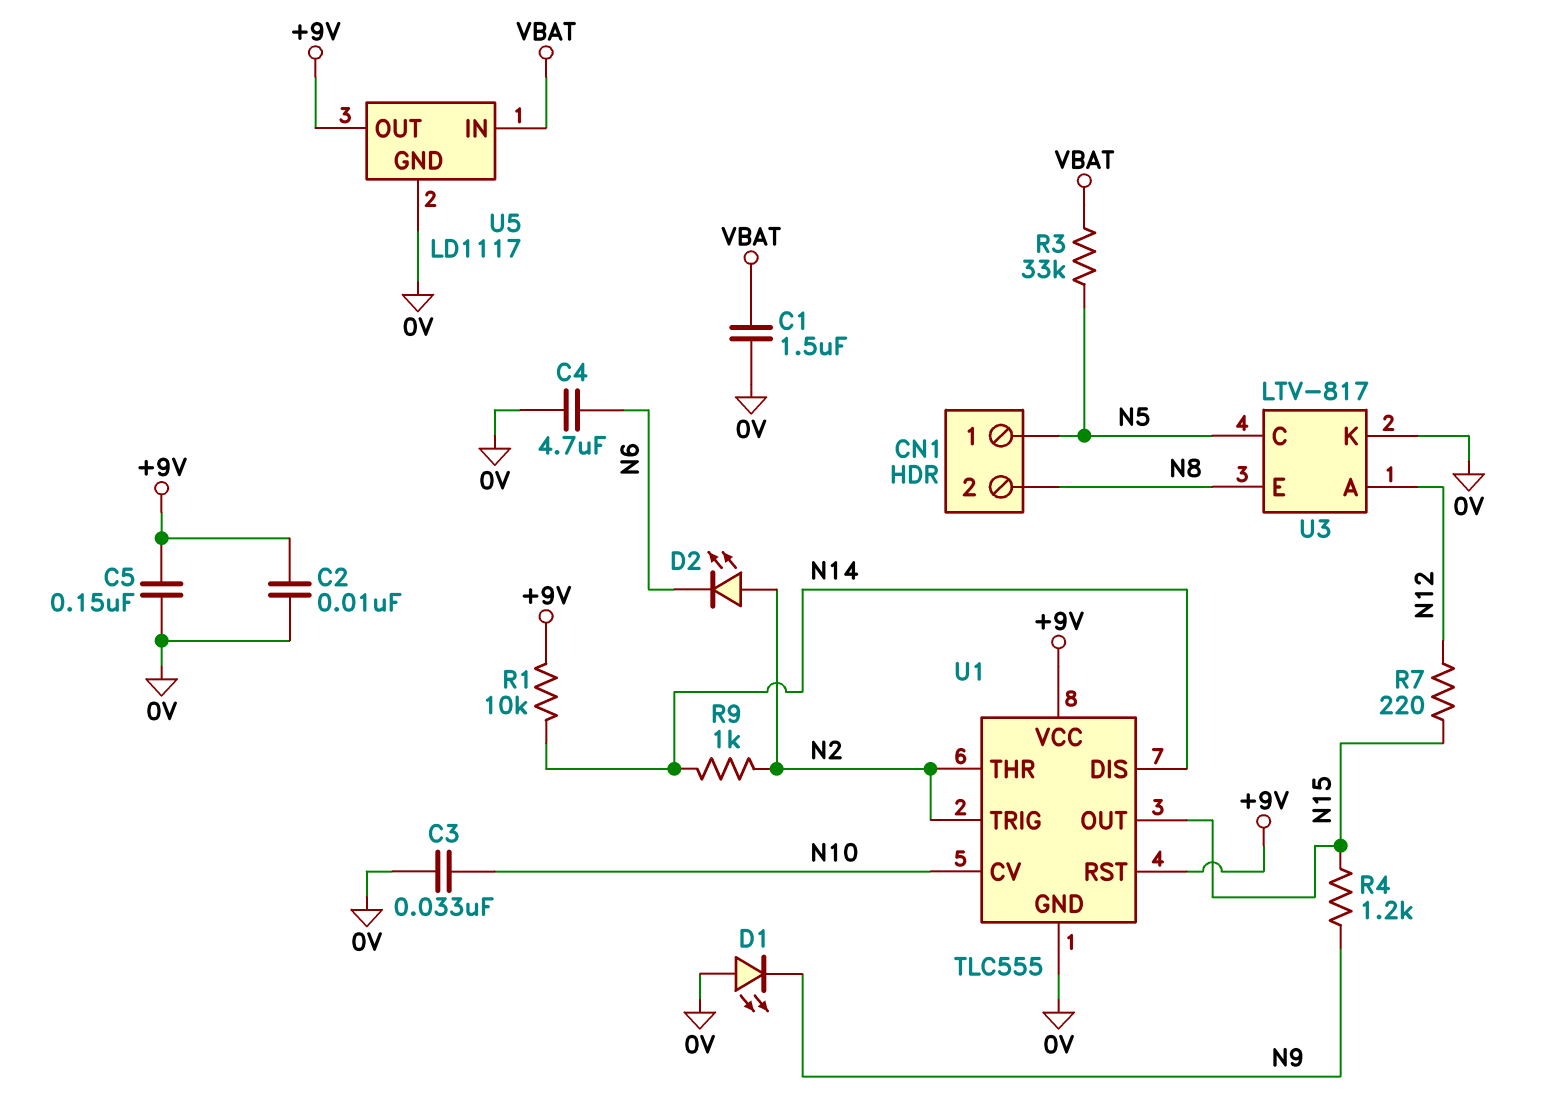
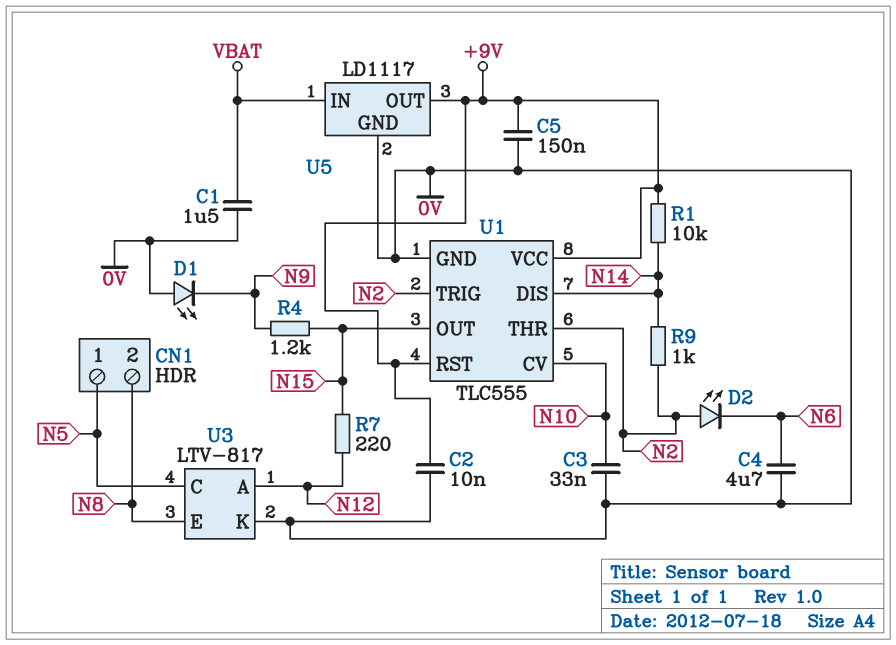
R3: 33k (N5, VBAT) -> none

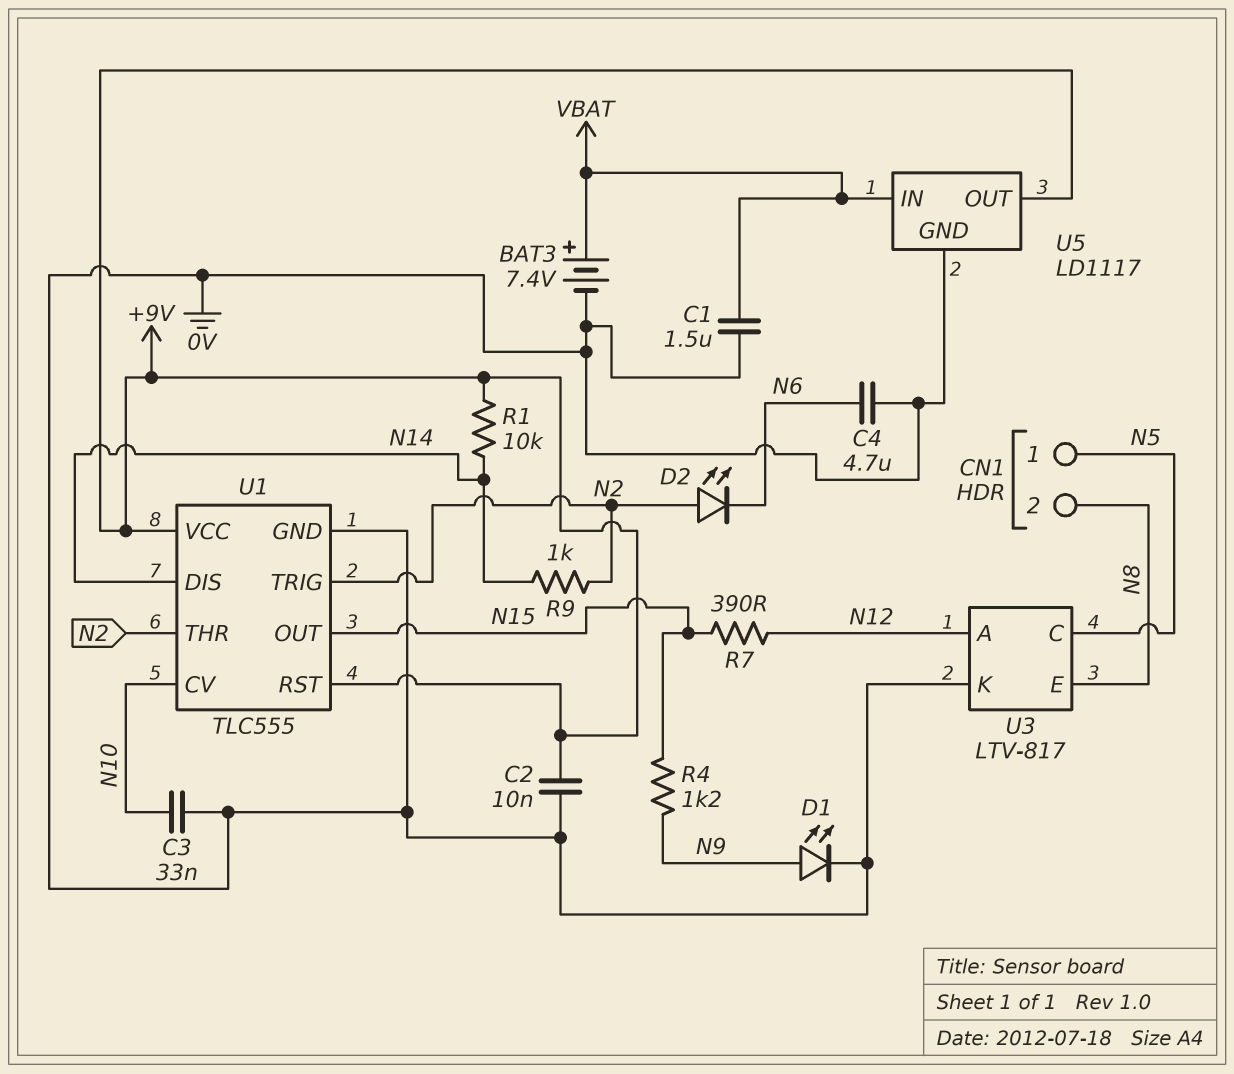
BAT3: none -> 7.4V (plus VBAT, minus 0V)
C5: 150nF (+9V, 0V) -> none
D1: LED (A 0V, K N9) -> LED (A N9, K 0V)
R7: 220 (N12, N15) -> 390 (N12, N15)

